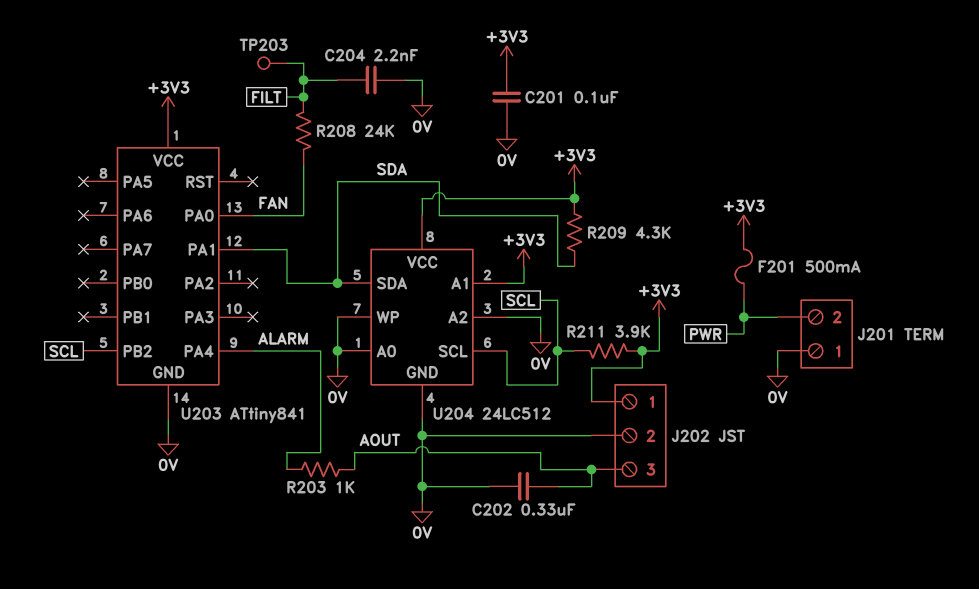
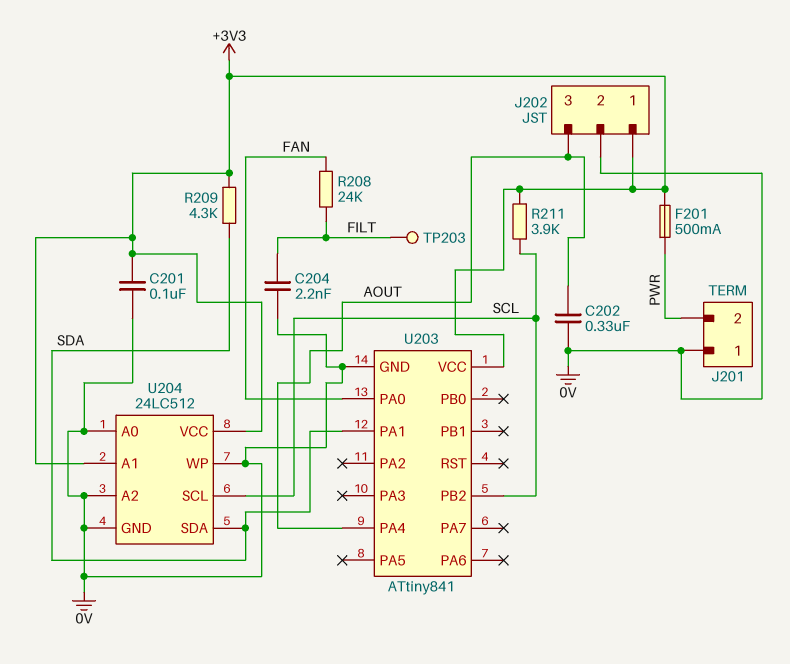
R203: 1k (ALARM, AOUT) -> none
U203 pin PA4: ALARM -> AOUT

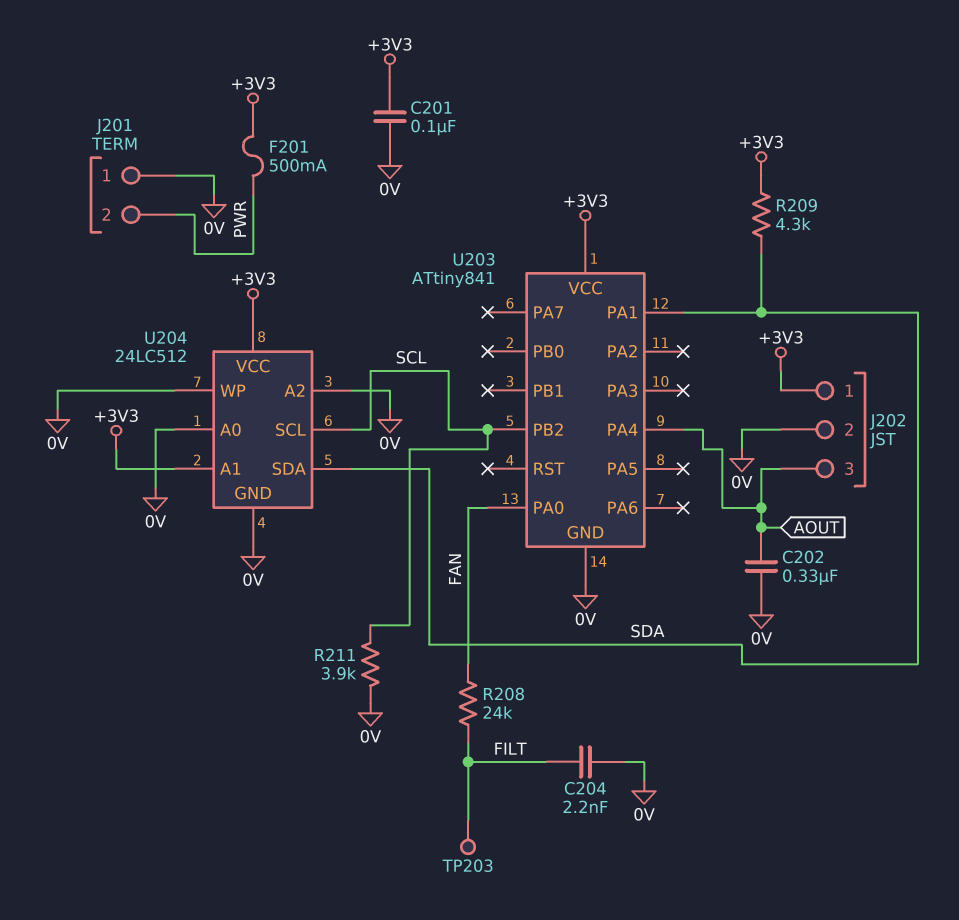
R211: 3.9k (+3V3, SCL) -> 3.9k (0V, SCL)

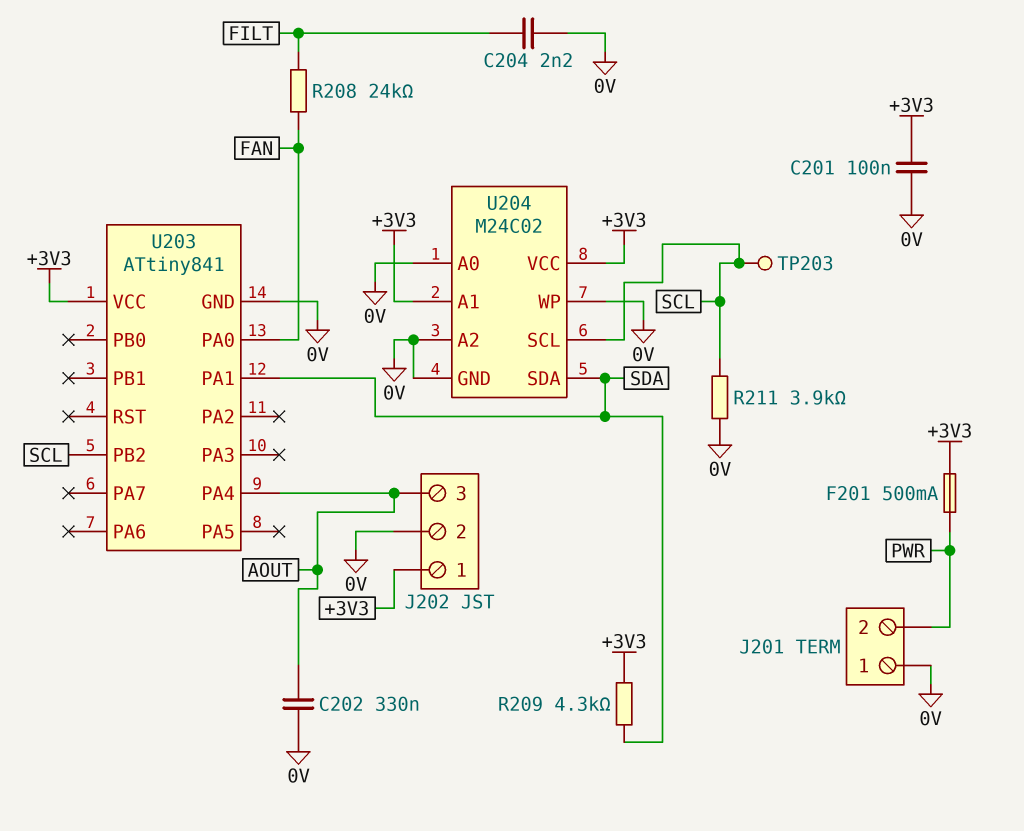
TP203: test point (FILT) -> test point (SCL)
U204: 24LC512 -> M24C02

